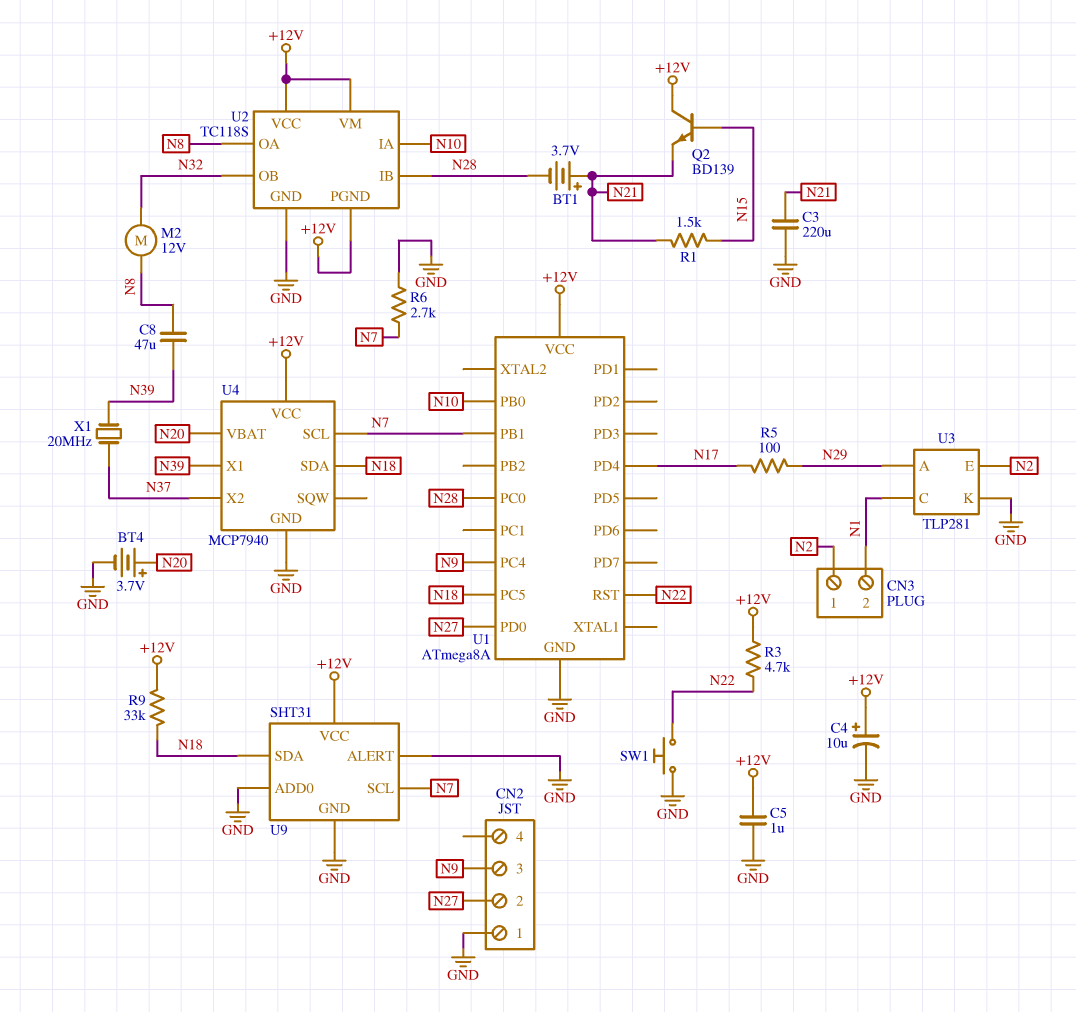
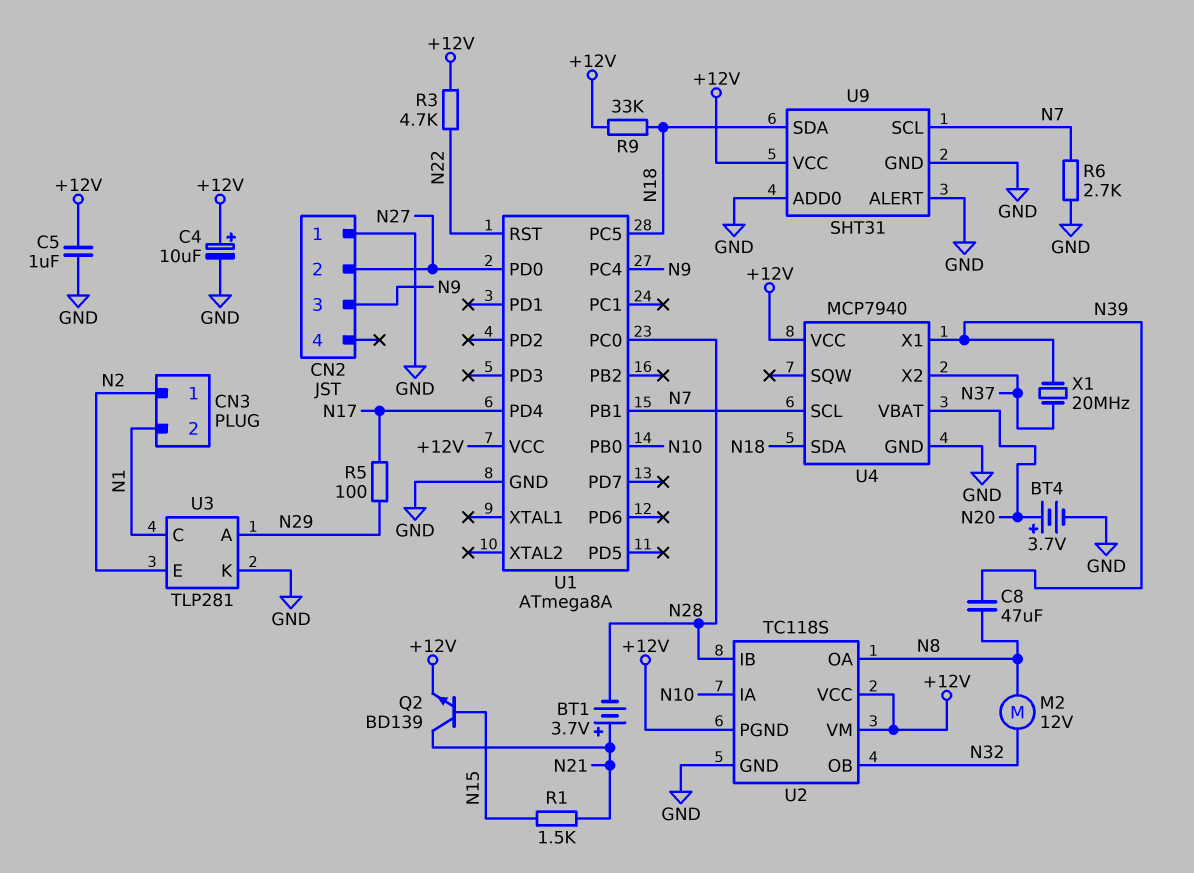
C3: 220uF (GND, N21) -> none
Q2: NPN BD139 (B N15, C +12V, E N21) -> NPN BD139 (B N15, C N21, E +12V)
SW1: button (GND, N22) -> none

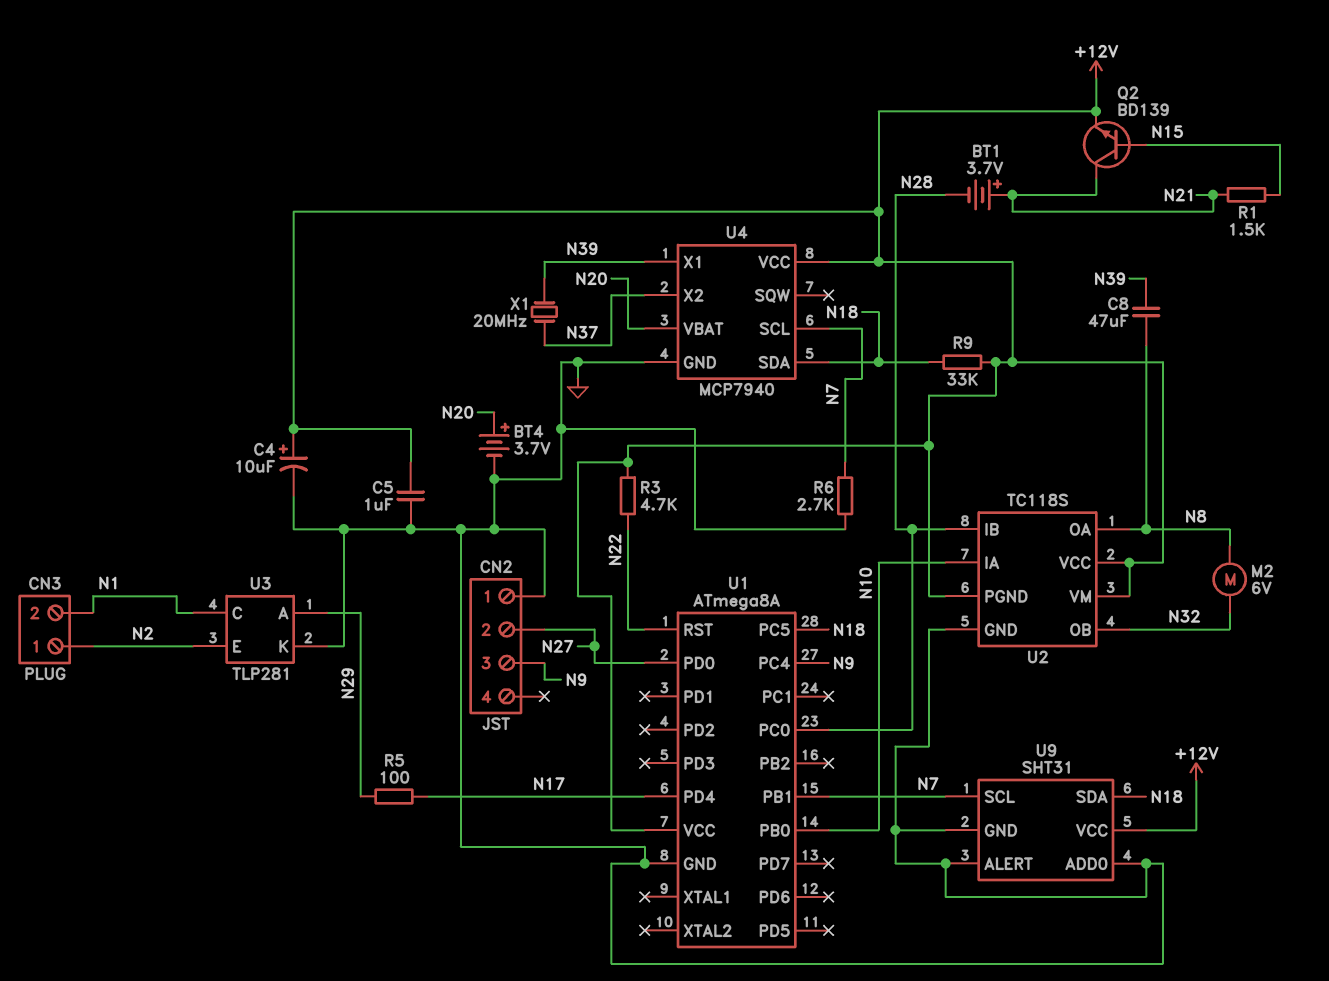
M2: motor 12V (N8, N32) -> motor 6V (N8, N32)

